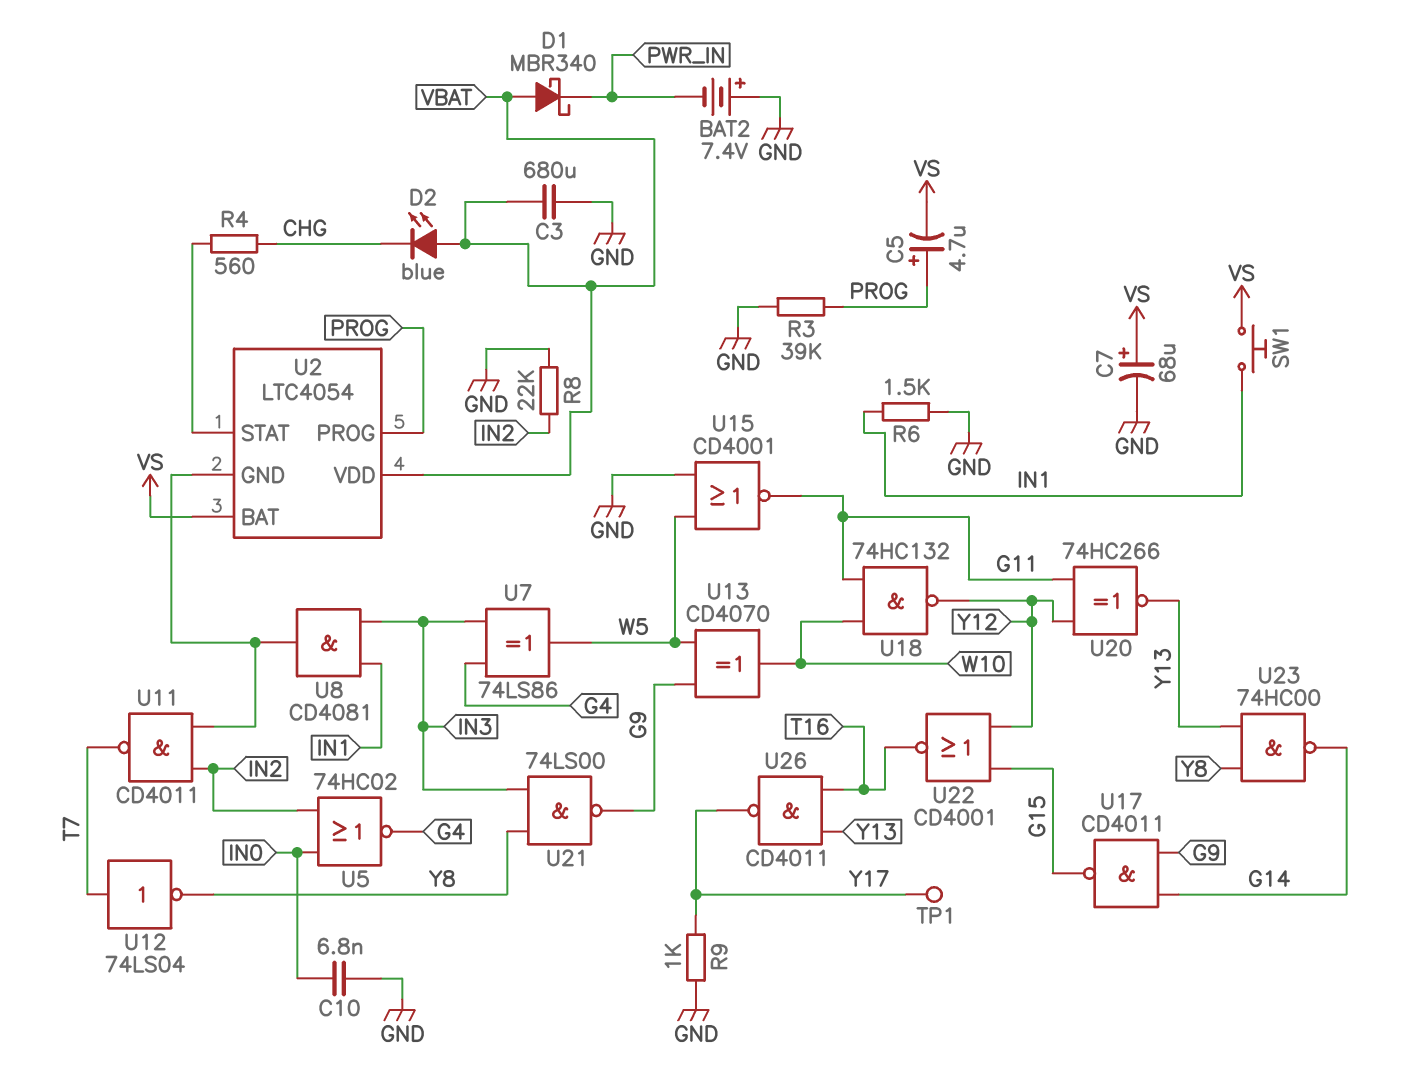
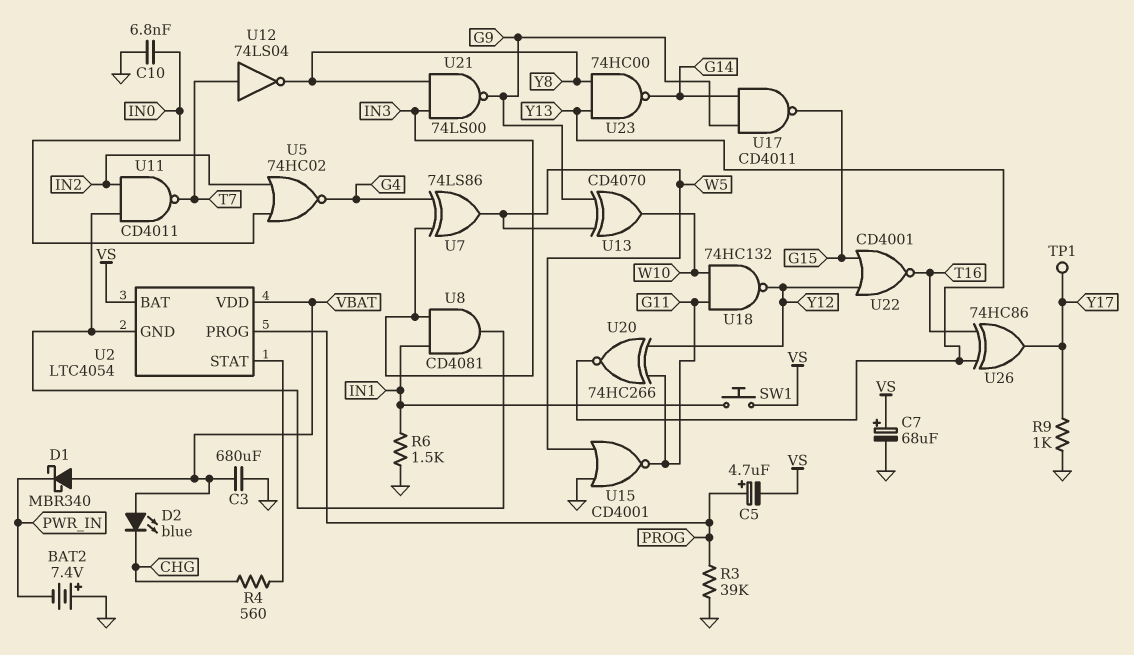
R8: 22k (GND, IN2) -> none
U26: NAND CD4011 (in T16, in Y13, out Y17) -> XOR 74HC86 (in T16, in Y13, out Y17)

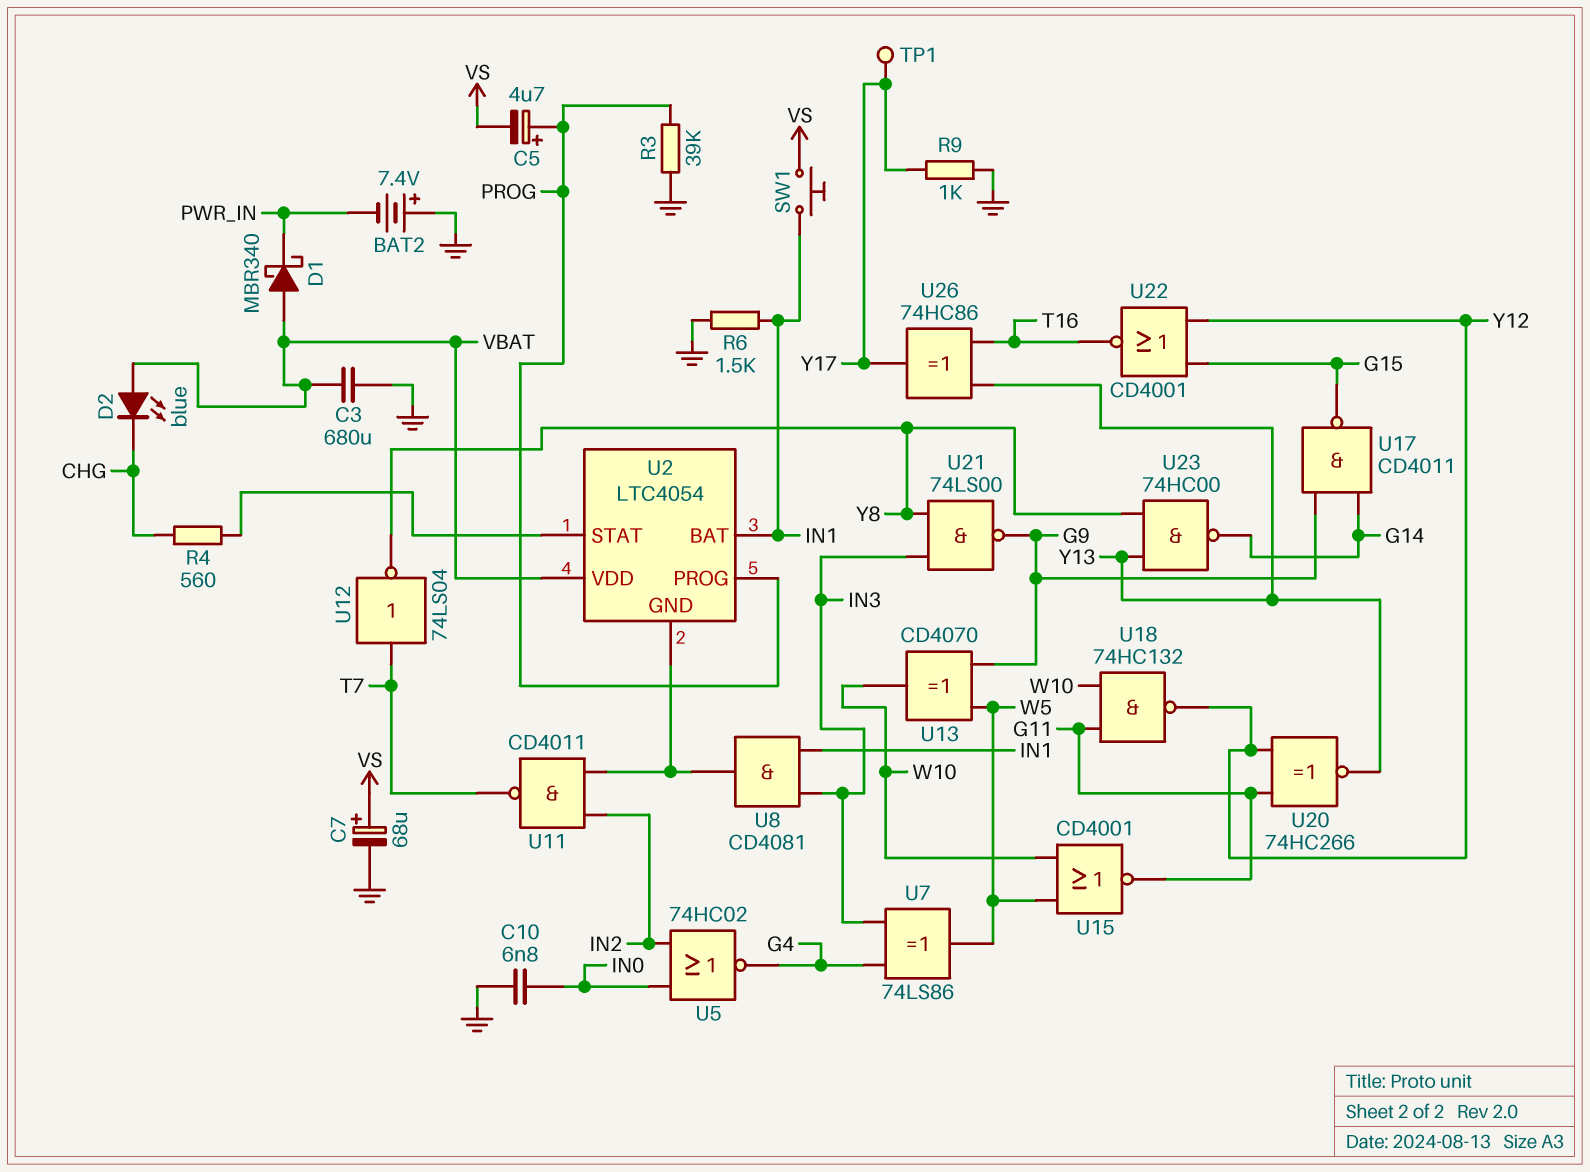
U2 pin BAT: VS -> IN1
U15: NOR CD4001 (in GND, in W5, out G11) -> NOR CD4001 (in W5, in W10, out G11)

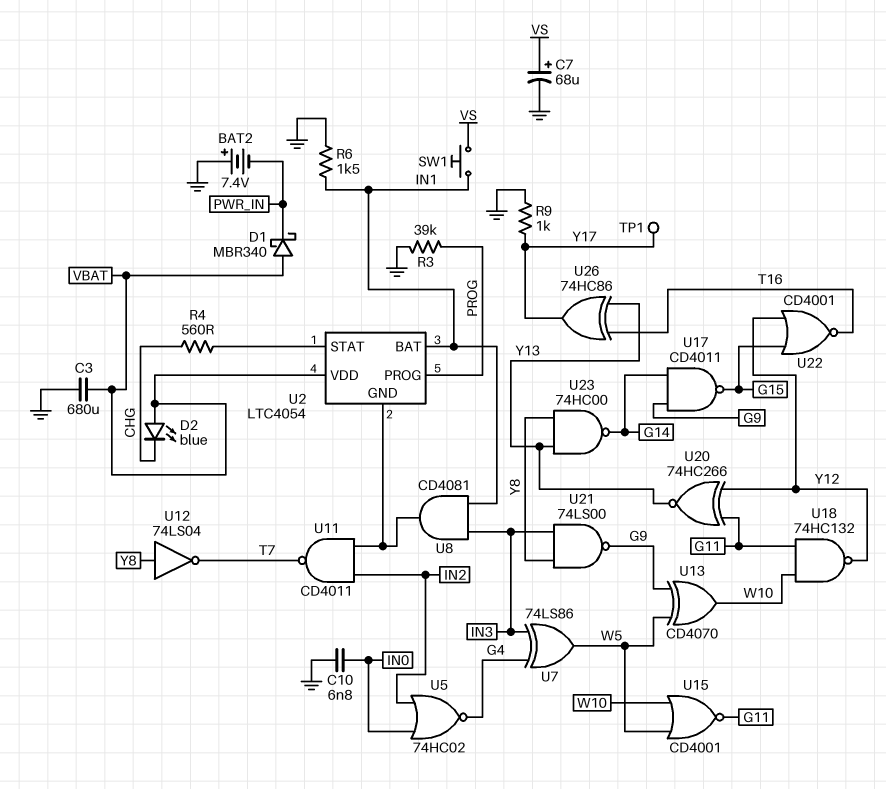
C5: 4.7uF (plus PROG, minus VS) -> none
U12: NOT 74LS04 (in T7, out Y8) -> NOT 74LS04 (in Y8, out T7)

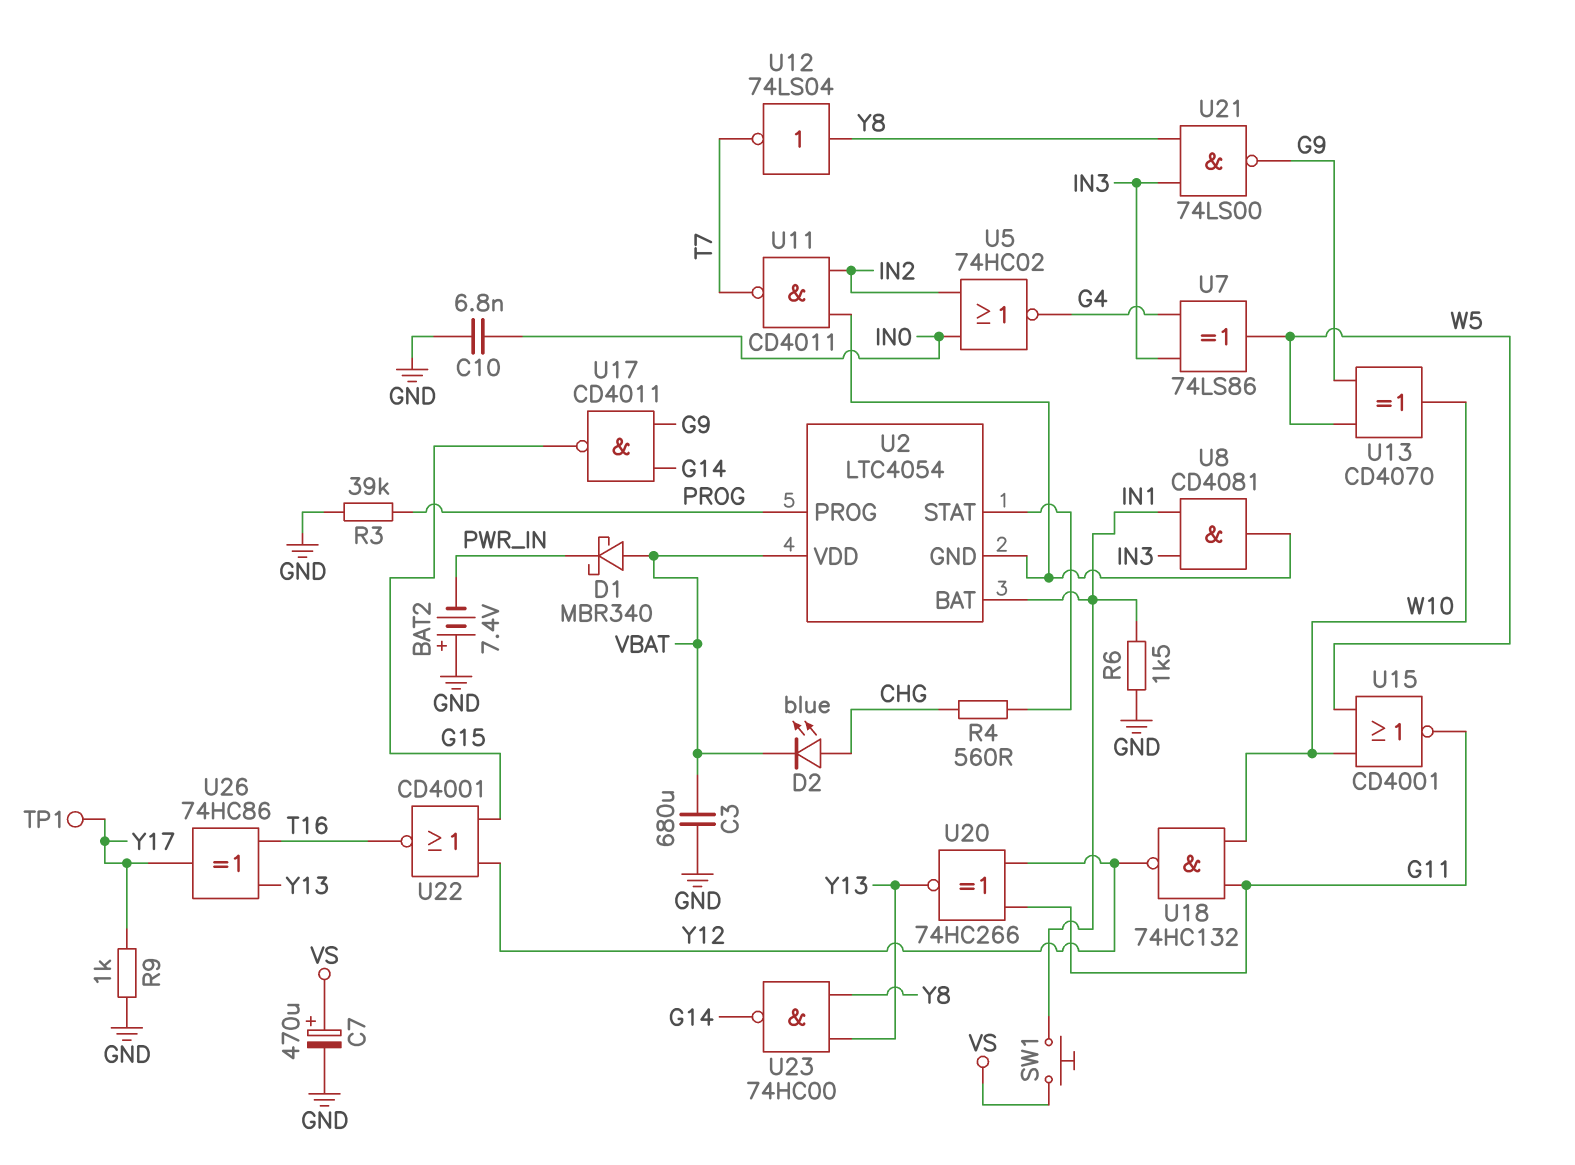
C7: 68uF (plus VS, minus GND) -> 470uF (plus VS, minus GND)
D2: LED blue (A VBAT, K CHG) -> LED blue (A CHG, K VBAT)

